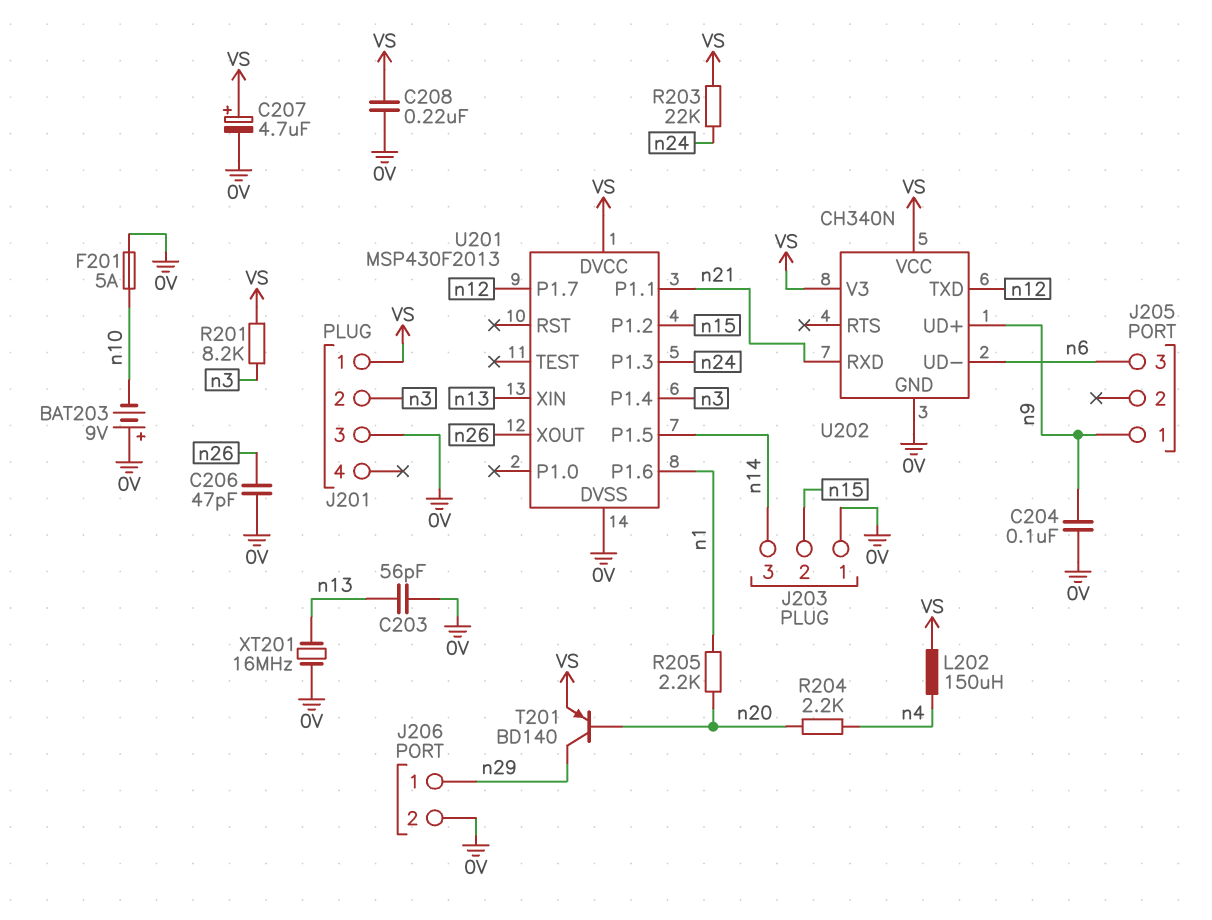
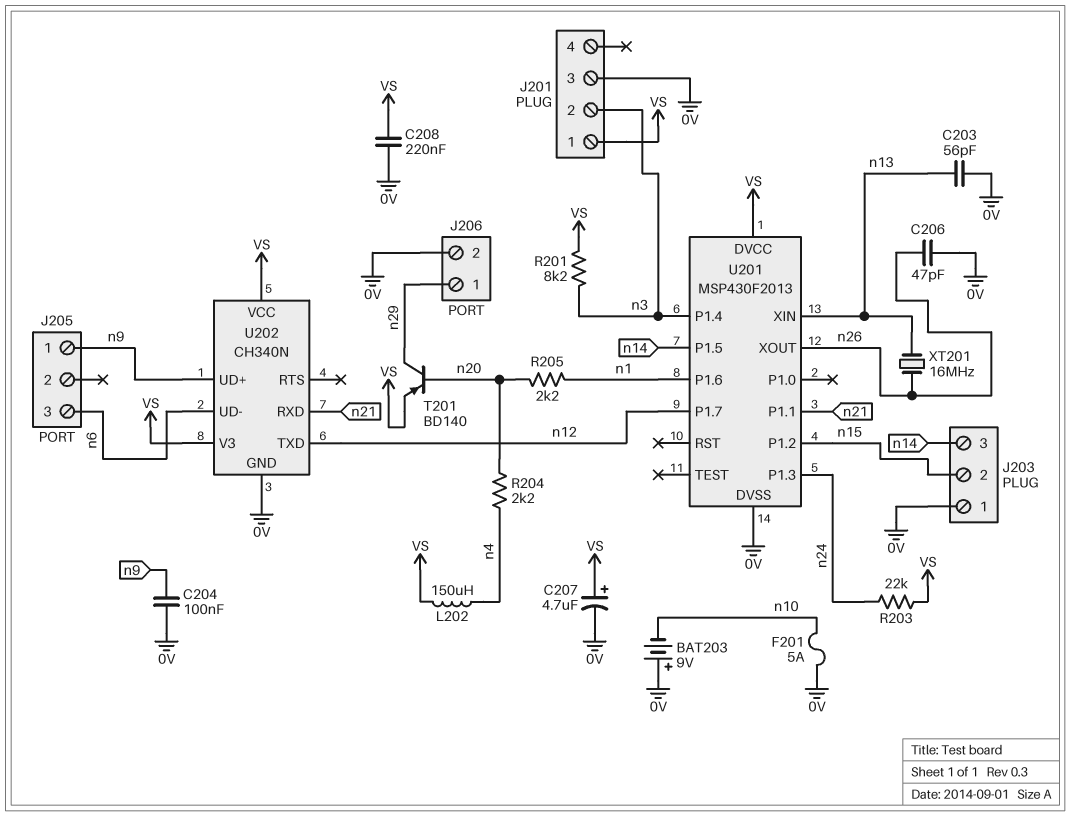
XT201: 16MHz (0V, n13) -> 16MHz (n13, n26)

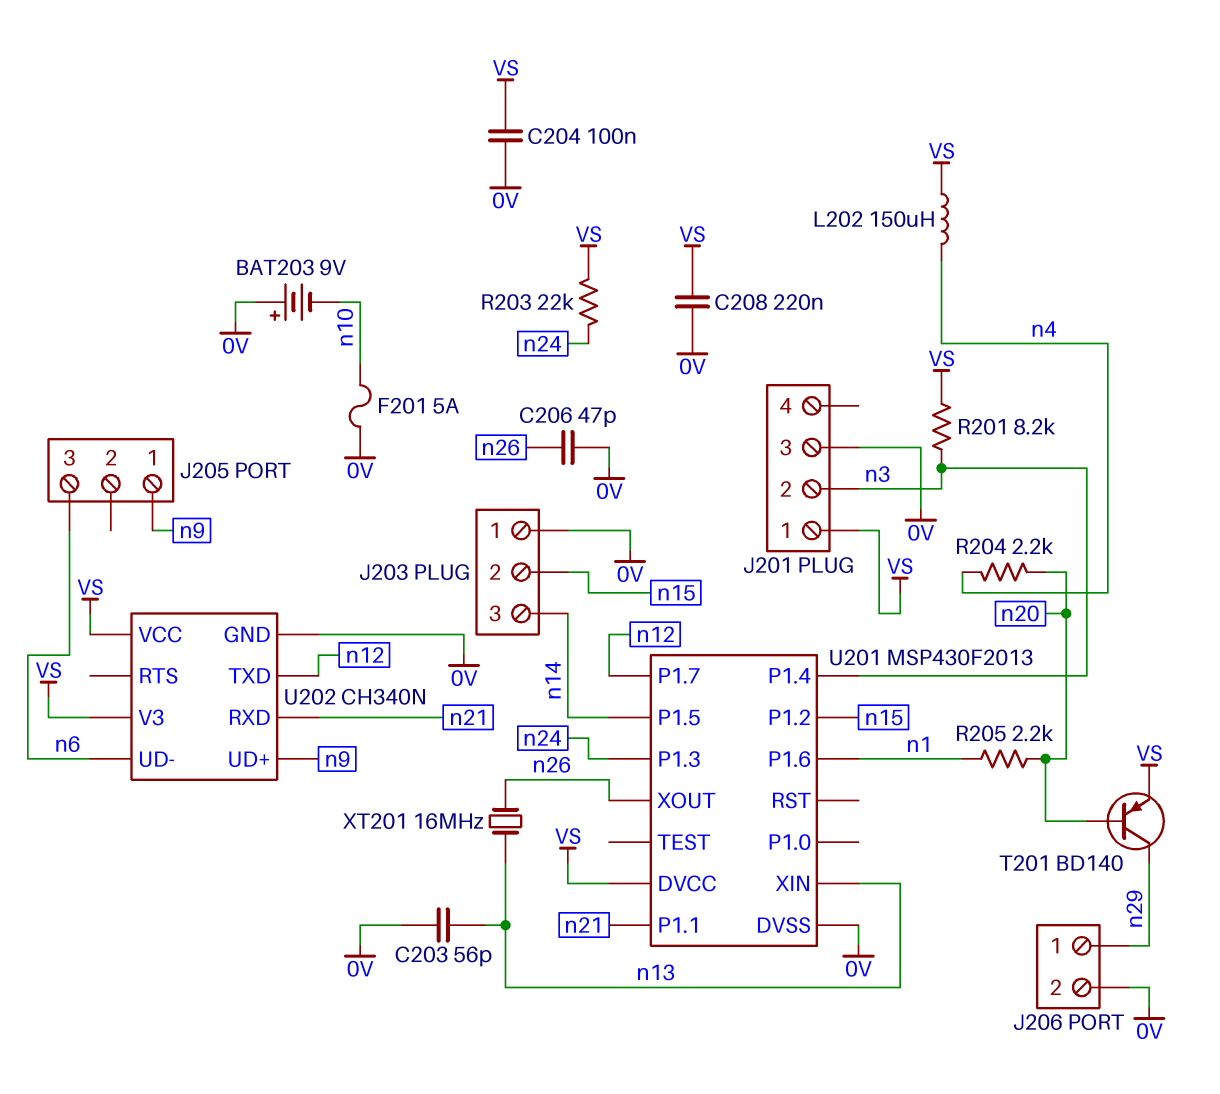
C204: 100nF (0V, n9) -> 100nF (0V, VS)
C207: 4.7uF (plus VS, minus 0V) -> none

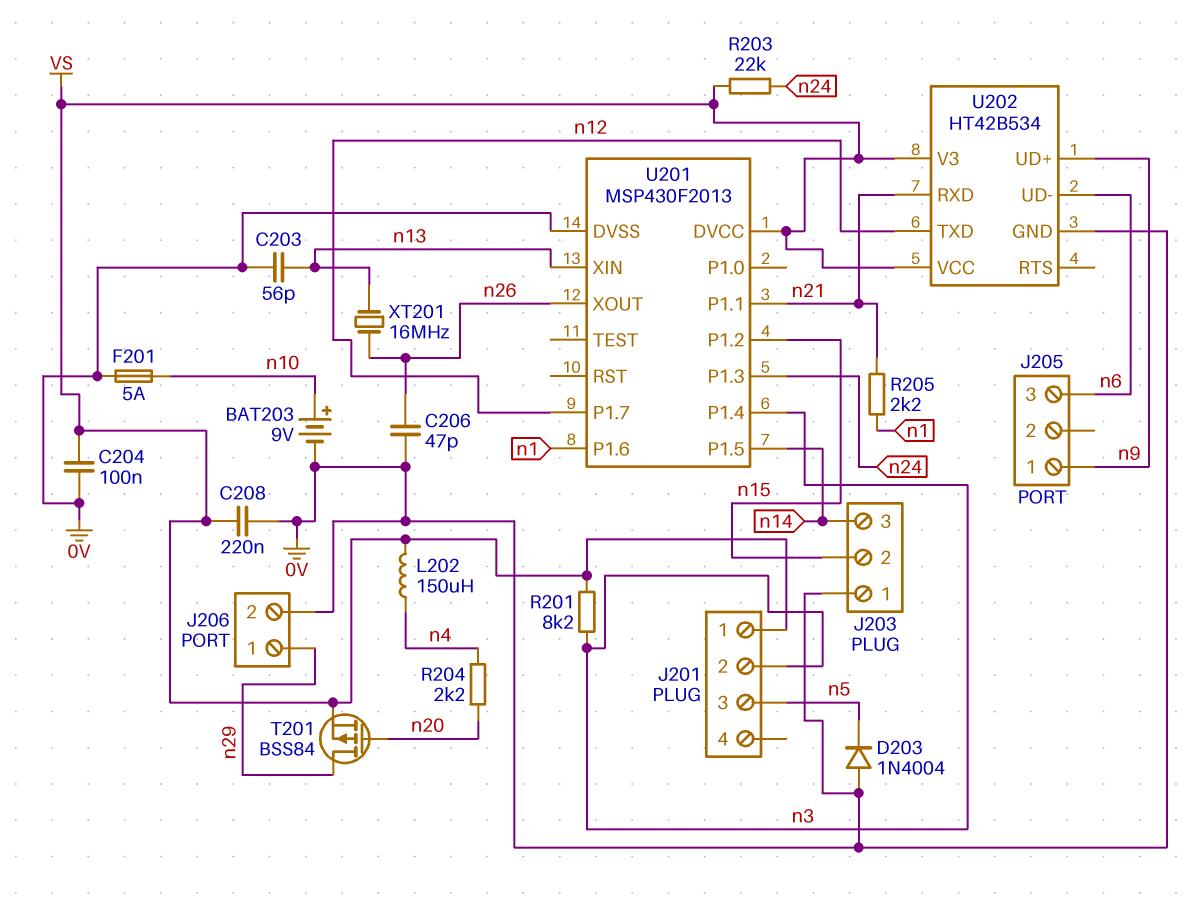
BAT203: 9V (plus 0V, minus n10) -> 9V (plus n10, minus 0V)
D203: none -> diode 1N4004 (A 0V, K n5)
J201 pin 3: 0V -> n5
R205: 2.2k (n1, n20) -> 2.2k (n1, n21)
T201: PNP BD140 (B n20, C n29, E VS) -> PMOS BSS84 (G n20, D n29, S VS)
U202: CH340N -> HT42B534

